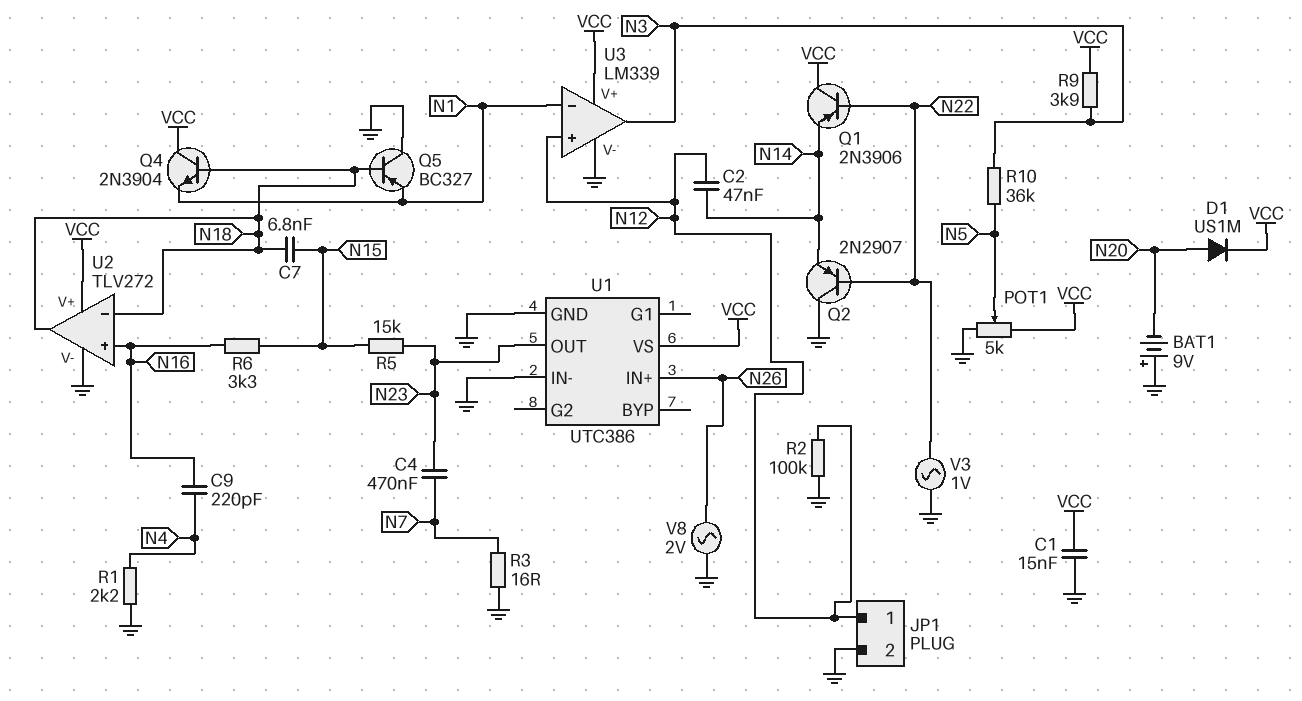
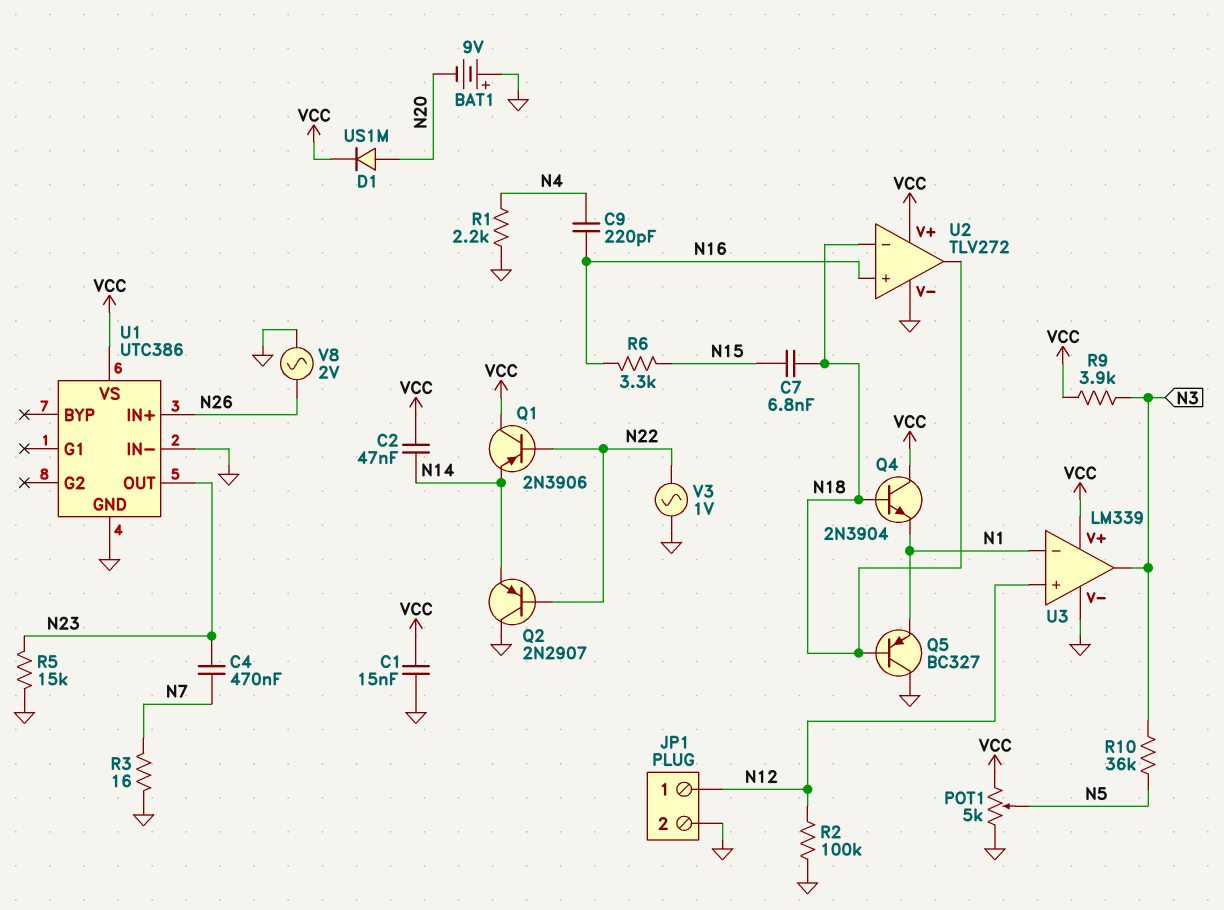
C2: 47nF (N12, N14) -> 47nF (N14, VCC)
R5: 15k (N15, N23) -> 15k (GND, N23)

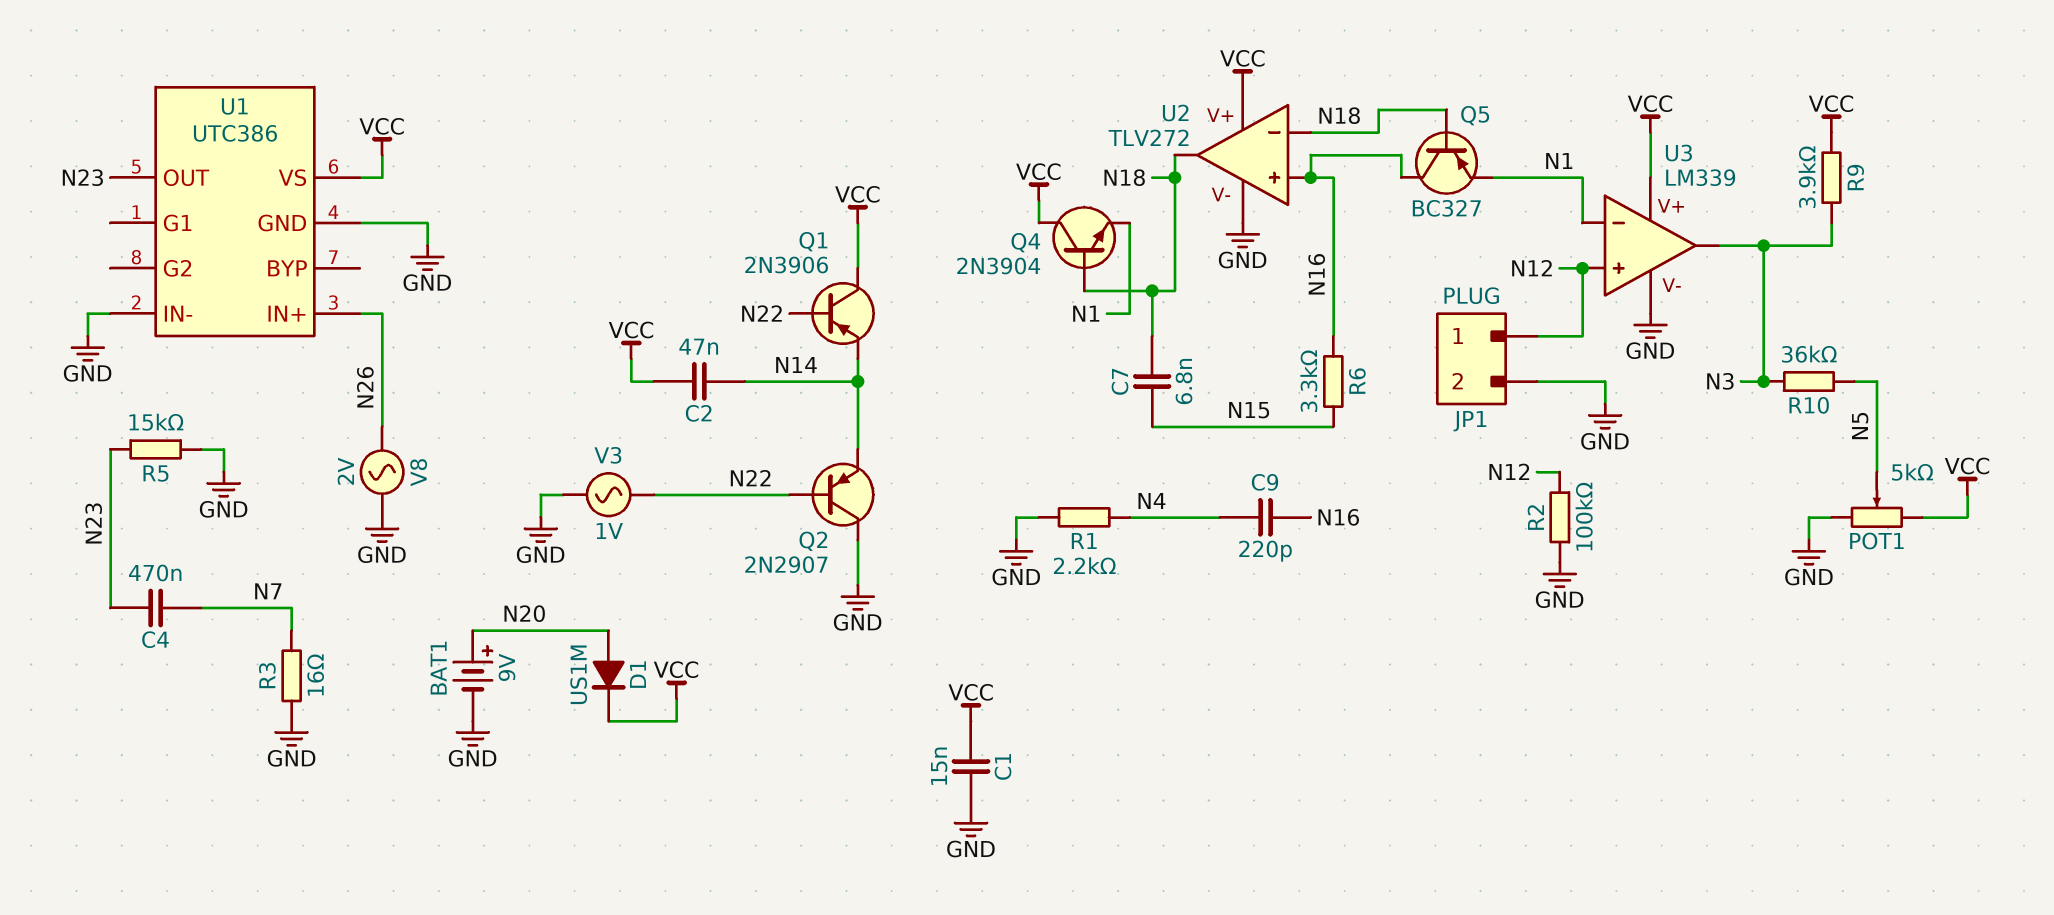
BAT1: 9V (plus GND, minus N20) -> 9V (plus N20, minus GND)
Q5: PNP BC327 (B N18, C GND, E N1) -> PNP BC327 (B N18, C N16, E N1)

